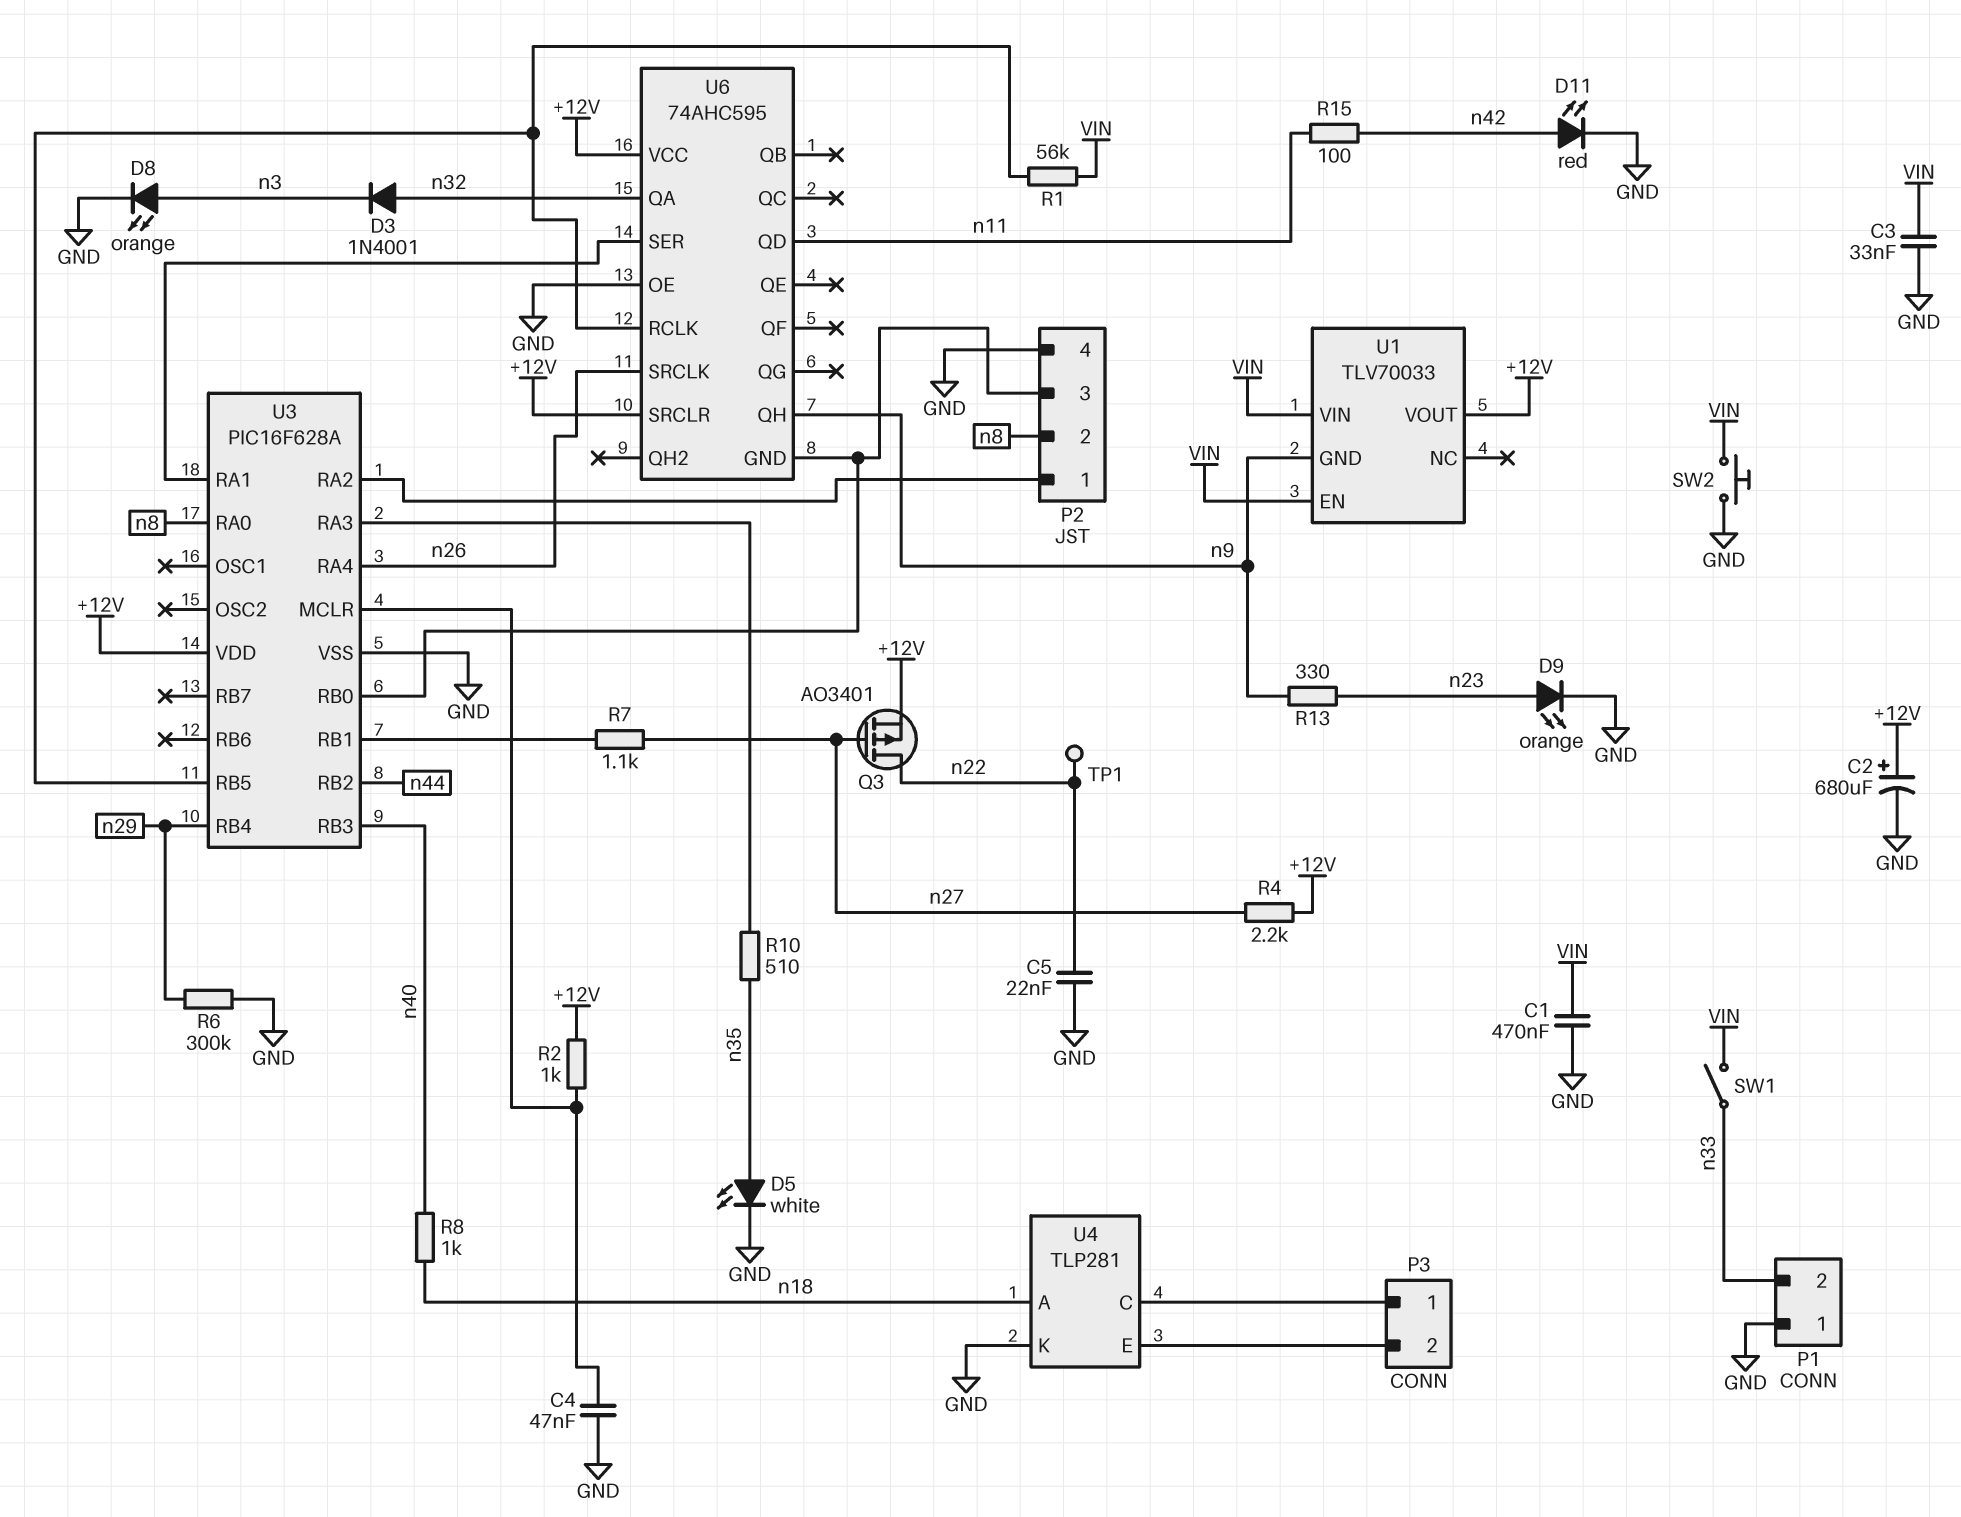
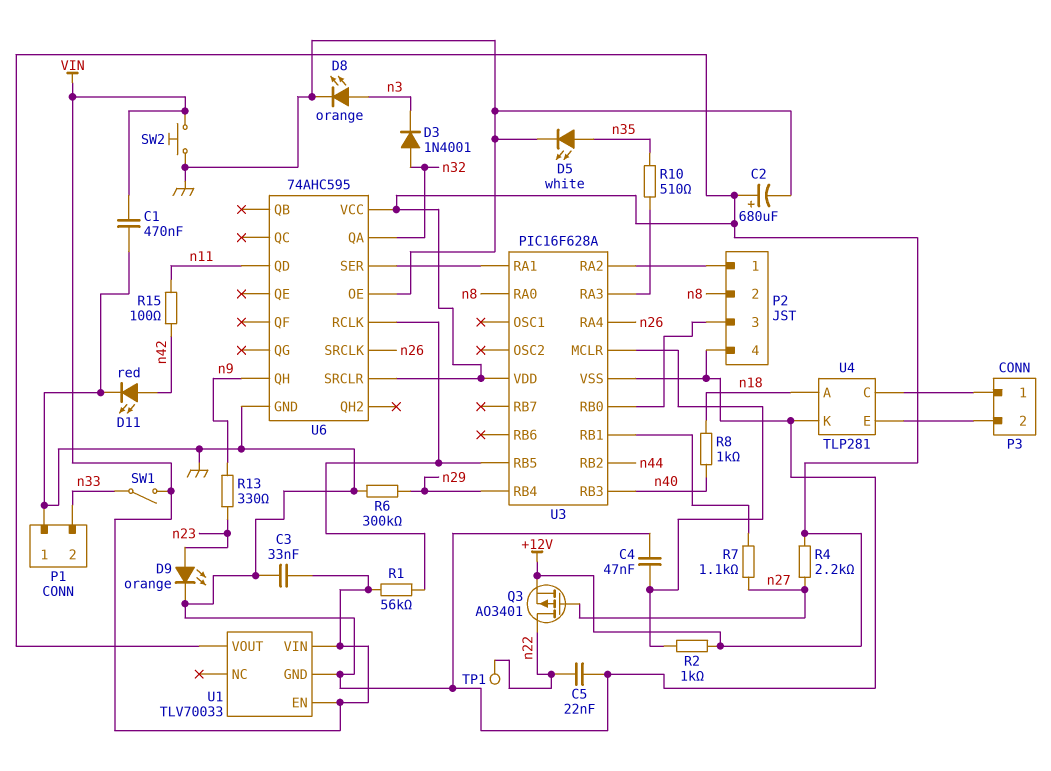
U1 pin GND: n9 -> GND
U6 pin GND: P2/3 -> GND

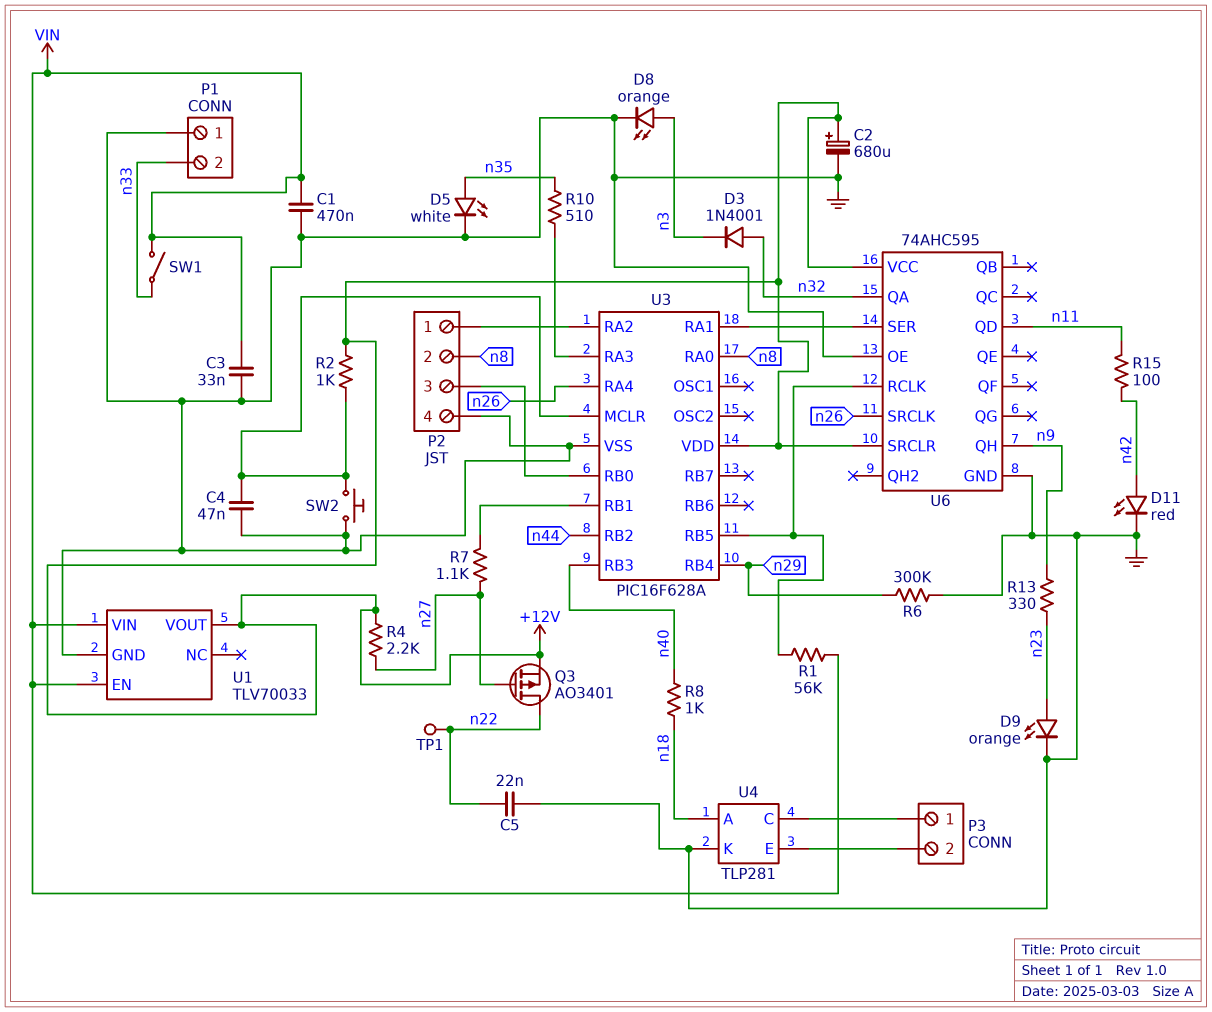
SW2: button (GND, VIN) -> button (GND, U3/MCLR)

